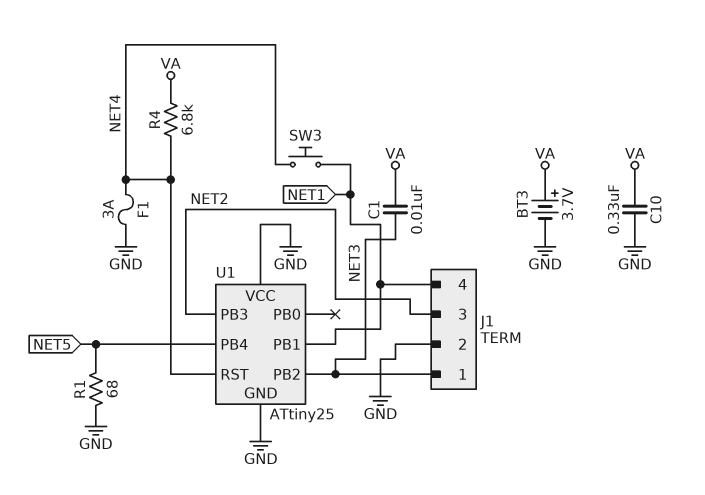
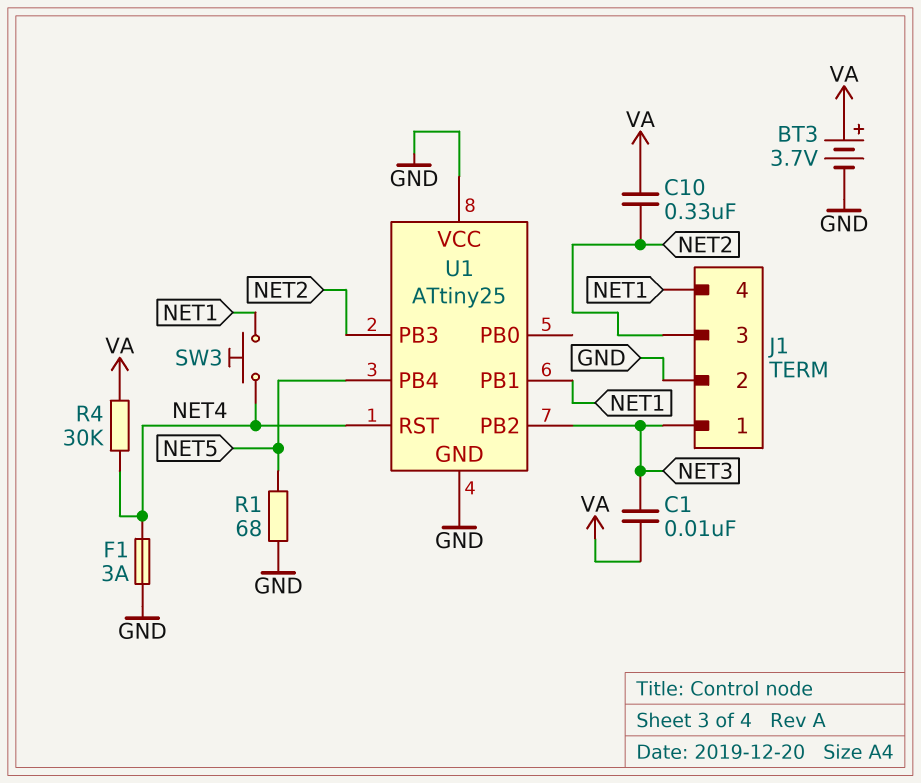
C10: 330nF (GND, VA) -> 330nF (NET2, VA)
R4: 6.8k (NET4, VA) -> 30k (NET4, VA)

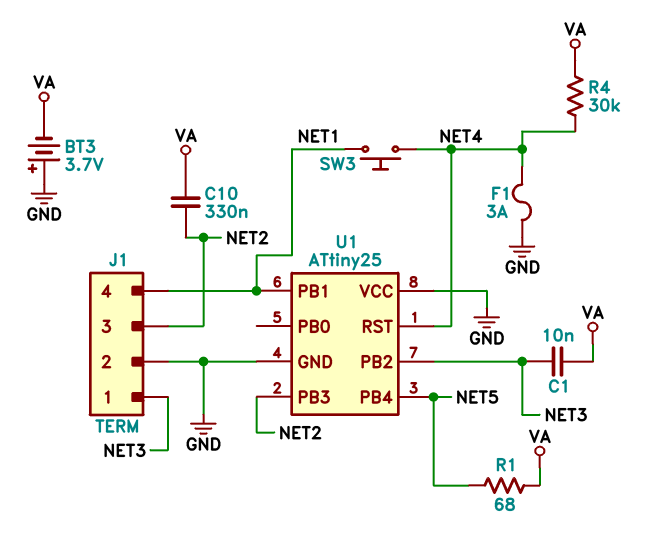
BT3: 3.7V (plus VA, minus GND) -> 3.7V (plus GND, minus VA)
R1: 68 (GND, NET5) -> 68 (NET5, VA)

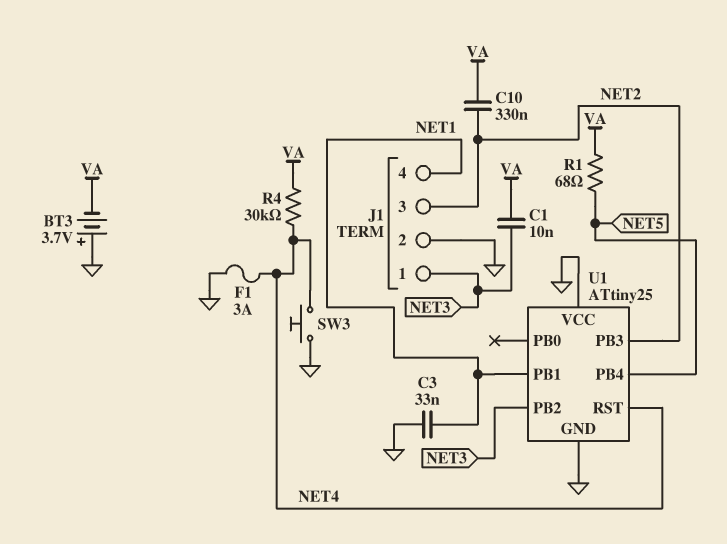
C3: none -> 33nF (GND, NET1)
SW3: button (NET1, NET4) -> button (GND, NET4)

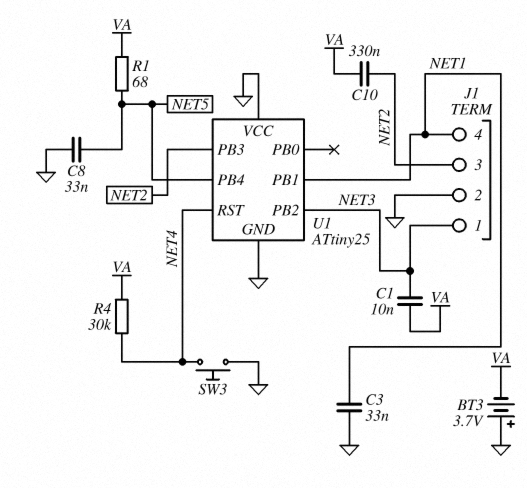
C8: none -> 33nF (GND, NET5)
F1: 3A (GND, NET4) -> none

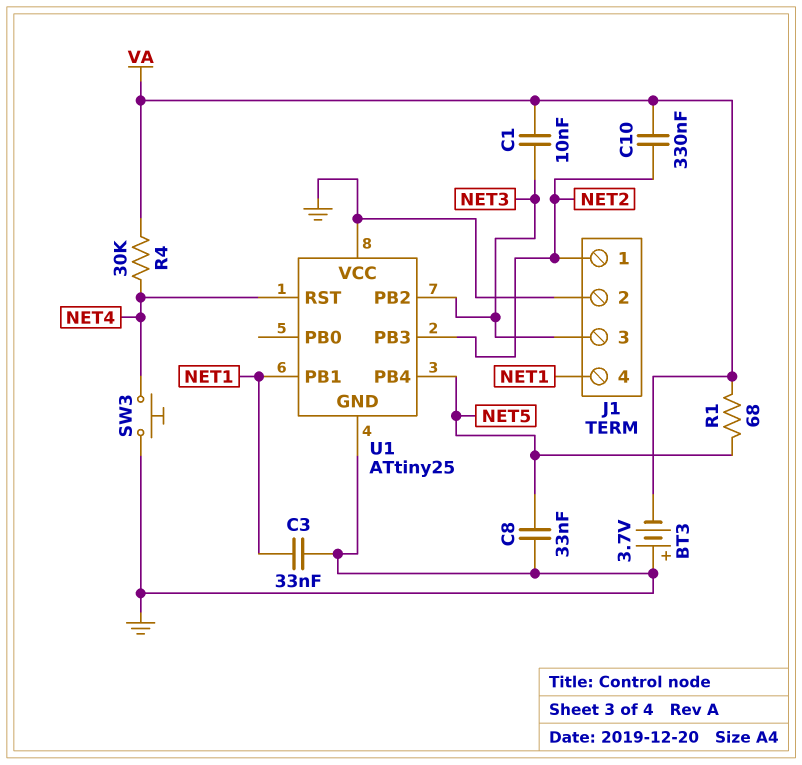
J1 pin 1: NET3 -> NET2
J1 pin 3: NET2 -> NET3

